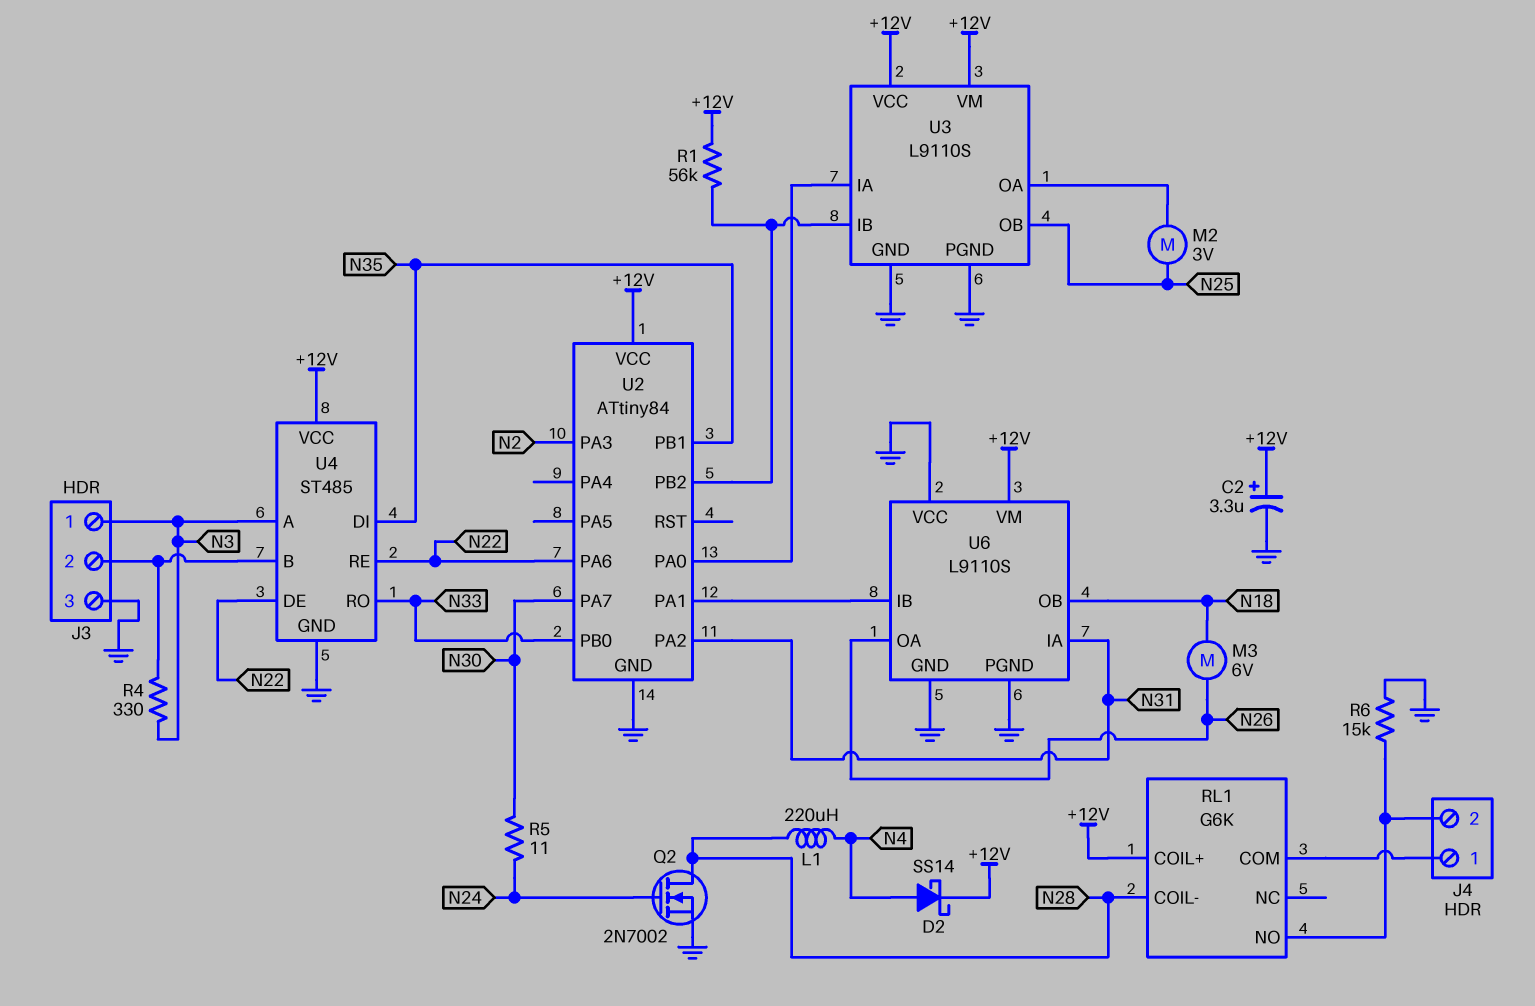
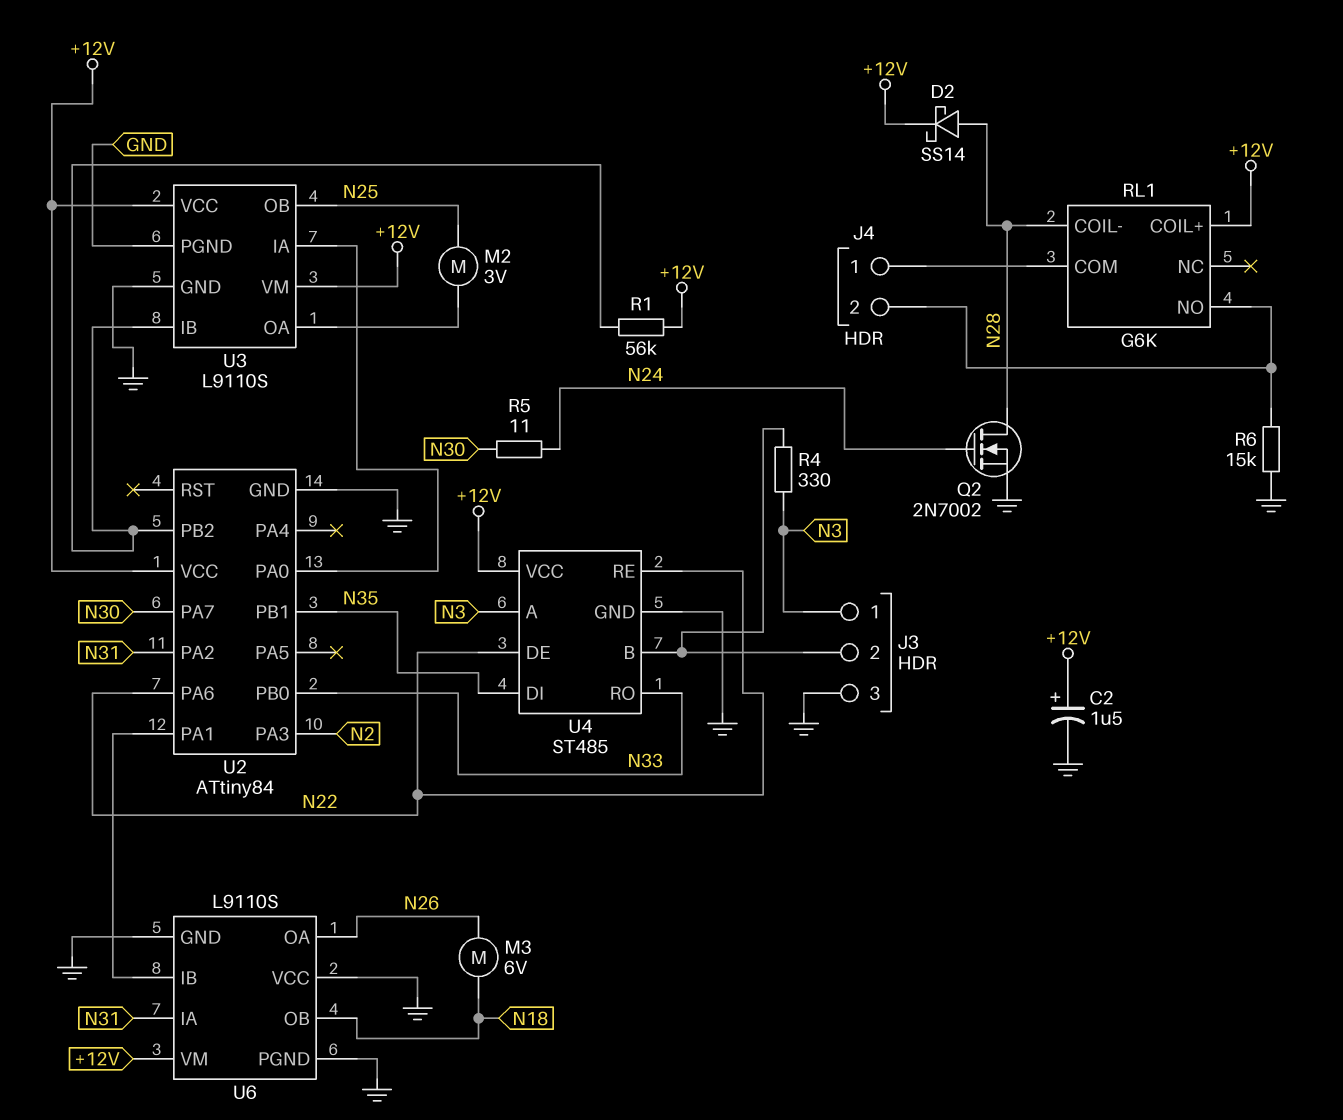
C2: 3.3uF (plus +12V, minus GND) -> 1.5uF (plus +12V, minus GND)
D2: schottky SS14 (A N4, K +12V) -> schottky SS14 (A N28, K +12V)
L1: 220uH (N4, N28) -> none

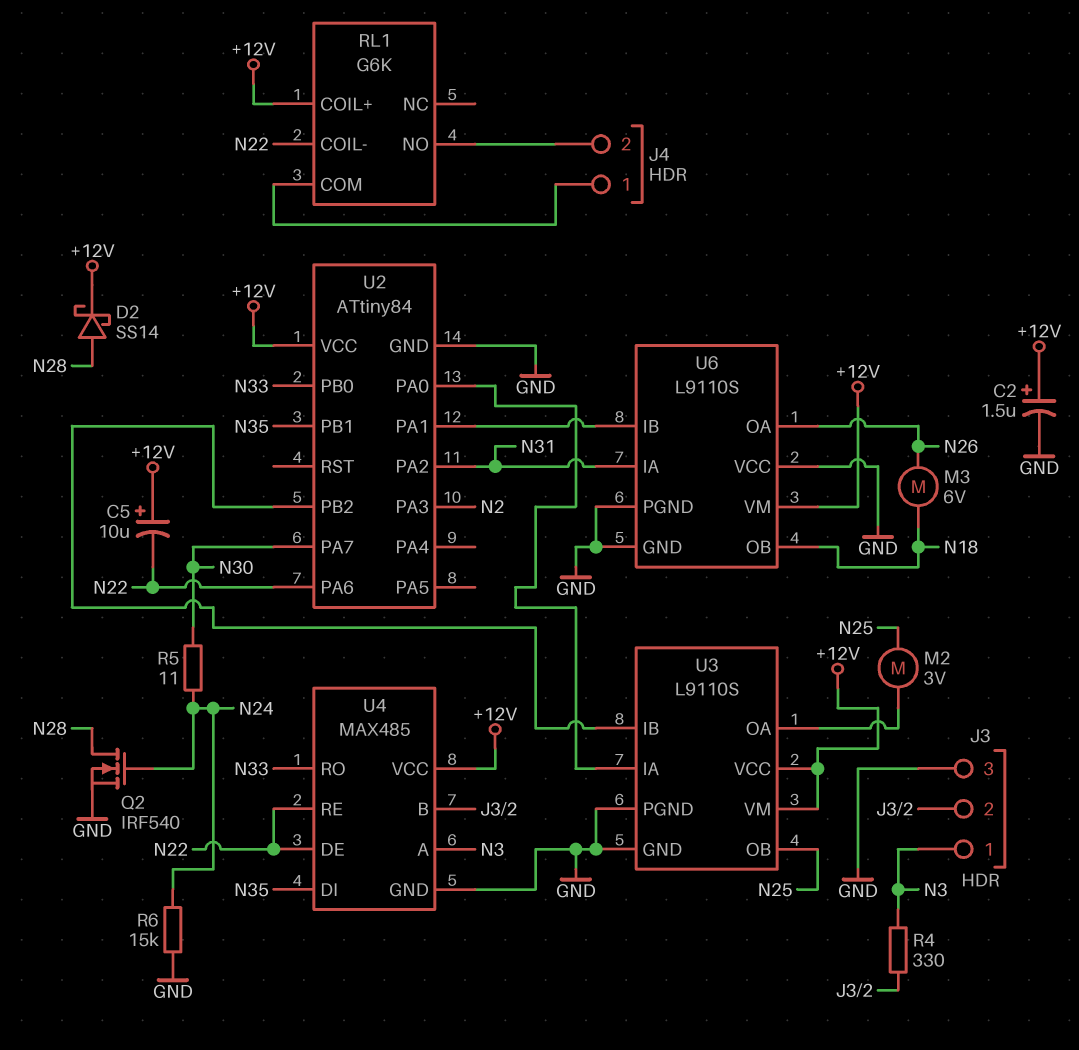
C5: none -> 10uF (plus +12V, minus N22)
Q2: NMOS 2N7002 (G N24, D N28, S GND) -> NMOS IRF540 (G N24, D N28, S GND)
R1: 56k (+12V, U2/PB2) -> none
R6: 15k (GND, J4/2) -> 15k (GND, N24)
RL1 pin COIL-: N28 -> N22
U4: ST485 -> MAX485

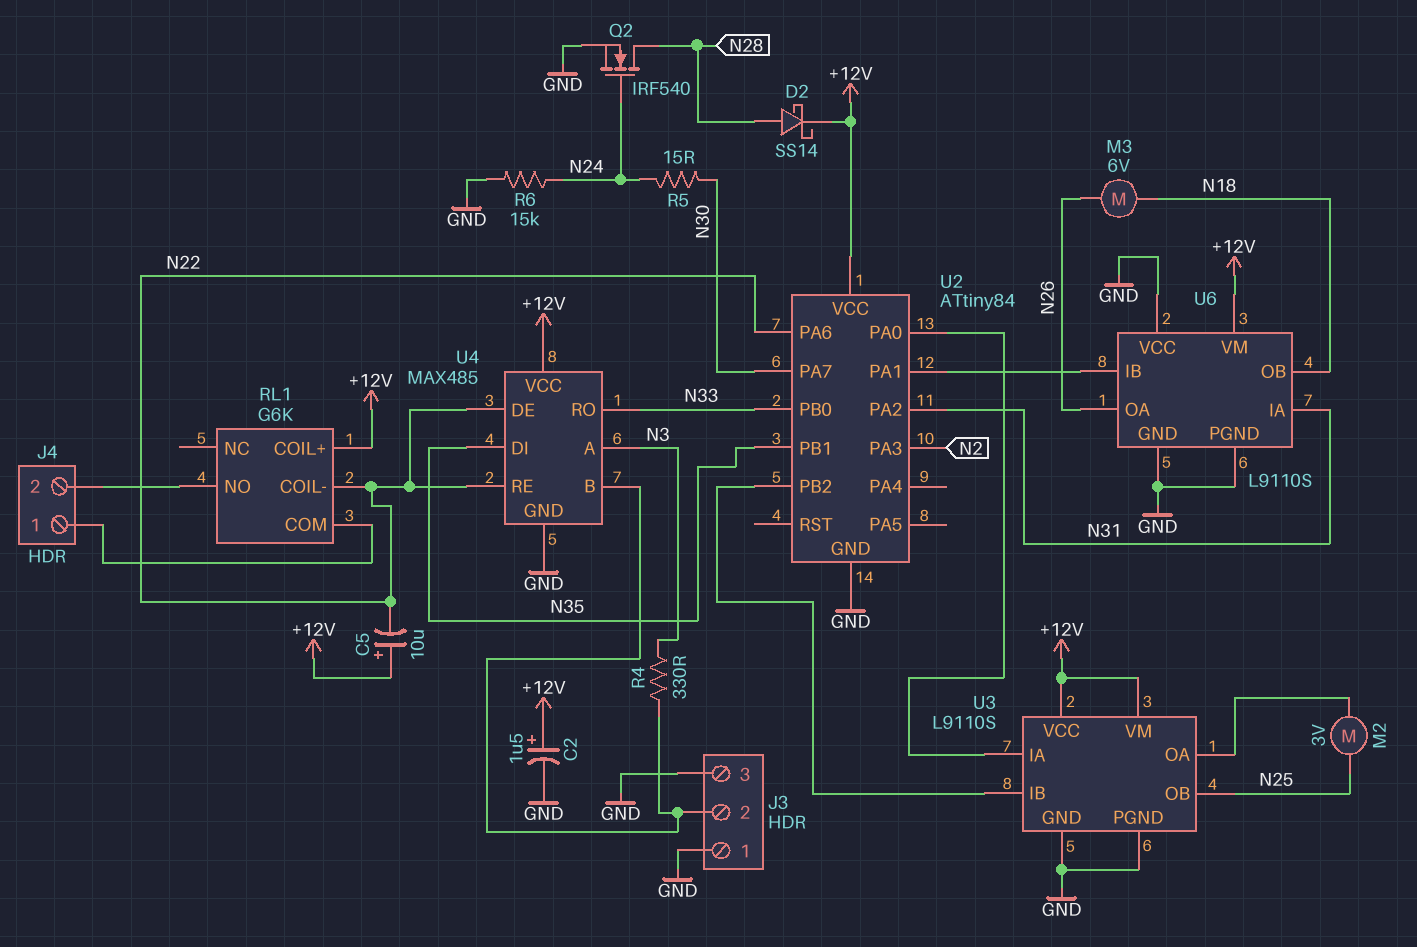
J3 pin 1: N3 -> GND
R5: 11 (N24, N30) -> 15 (N24, N30)

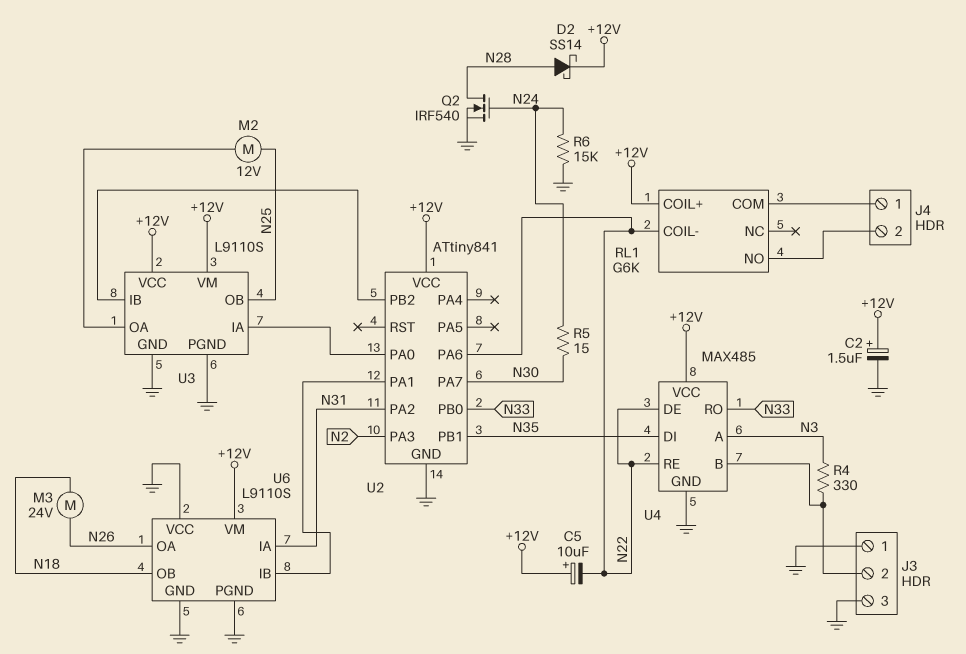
M2: motor 3V (N25, U3/OA) -> motor 12V (N25, U3/OA)
M3: motor 6V (N18, N26) -> motor 24V (N18, N26)
U2: ATtiny84 -> ATtiny841

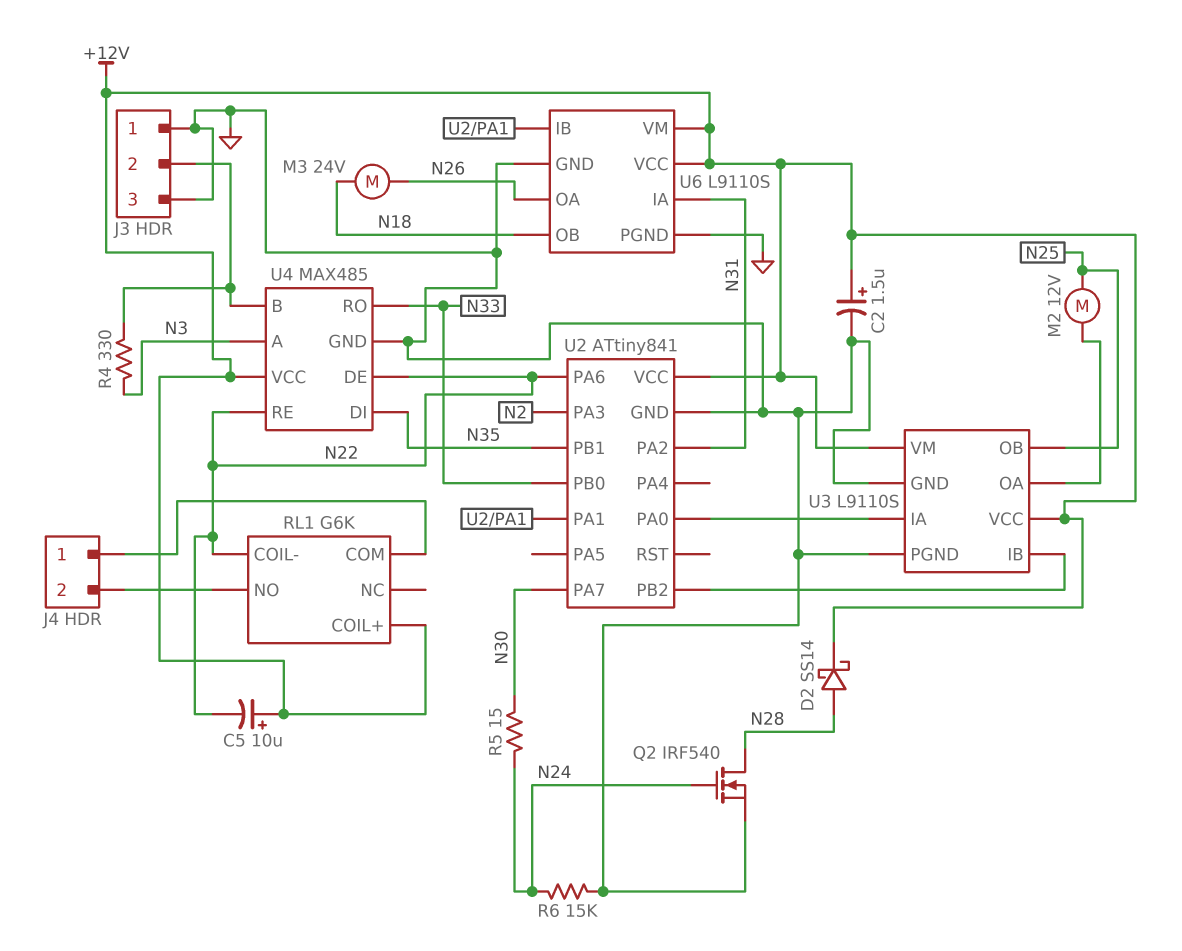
U6 pin VCC: GND -> +12V

